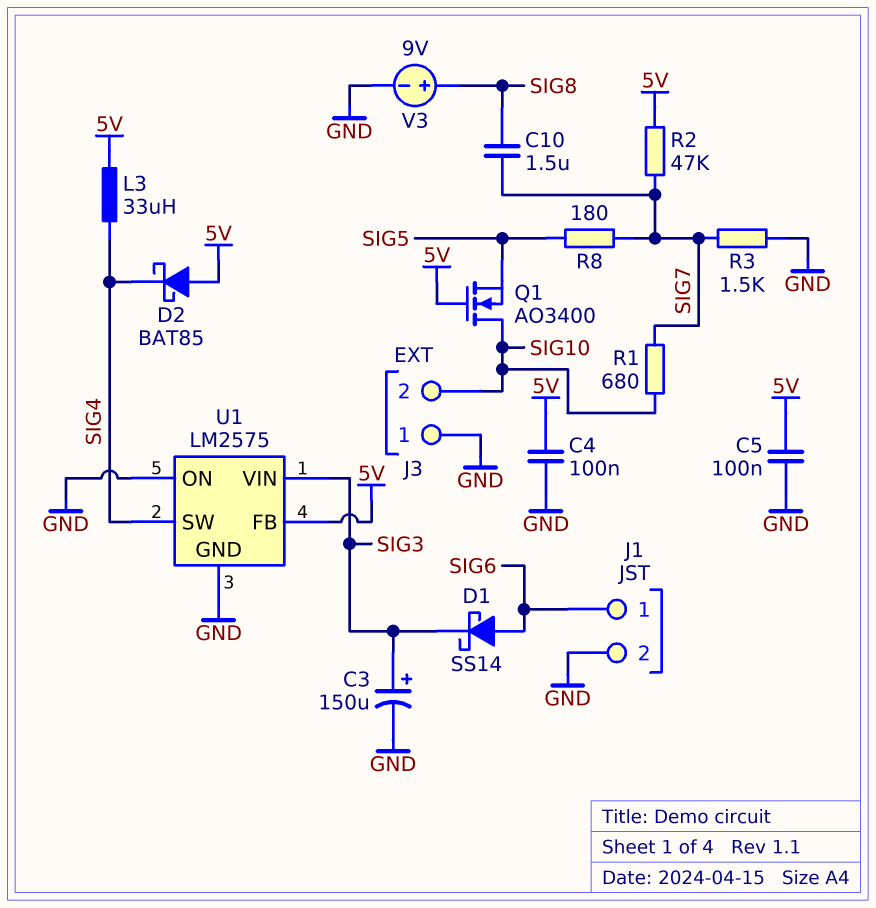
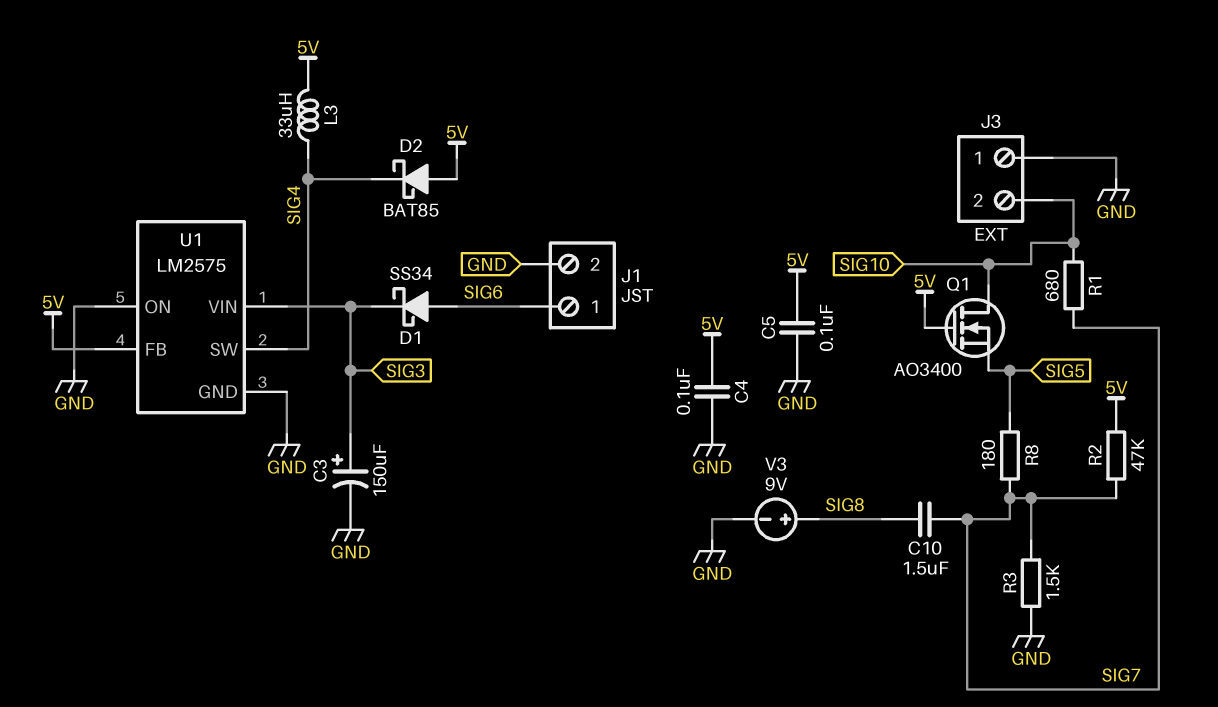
D1: schottky SS14 (A SIG6, K SIG3) -> schottky SS34 (A SIG6, K SIG3)

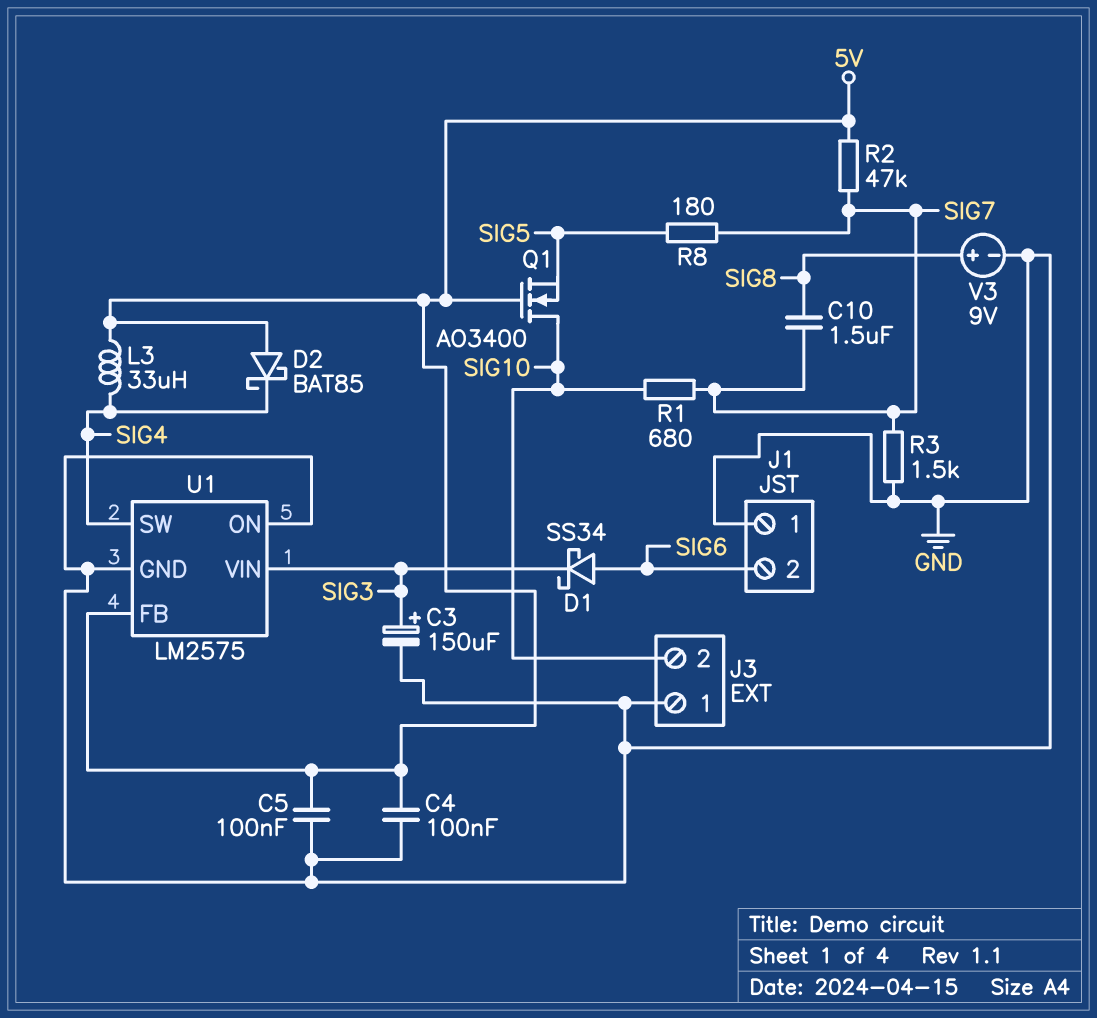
J1 pin 1: SIG6 -> GND
J1 pin 2: GND -> SIG6

